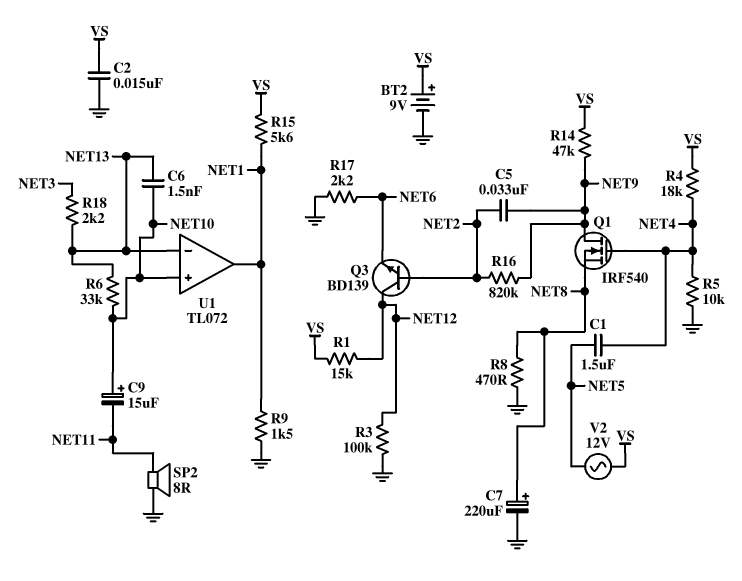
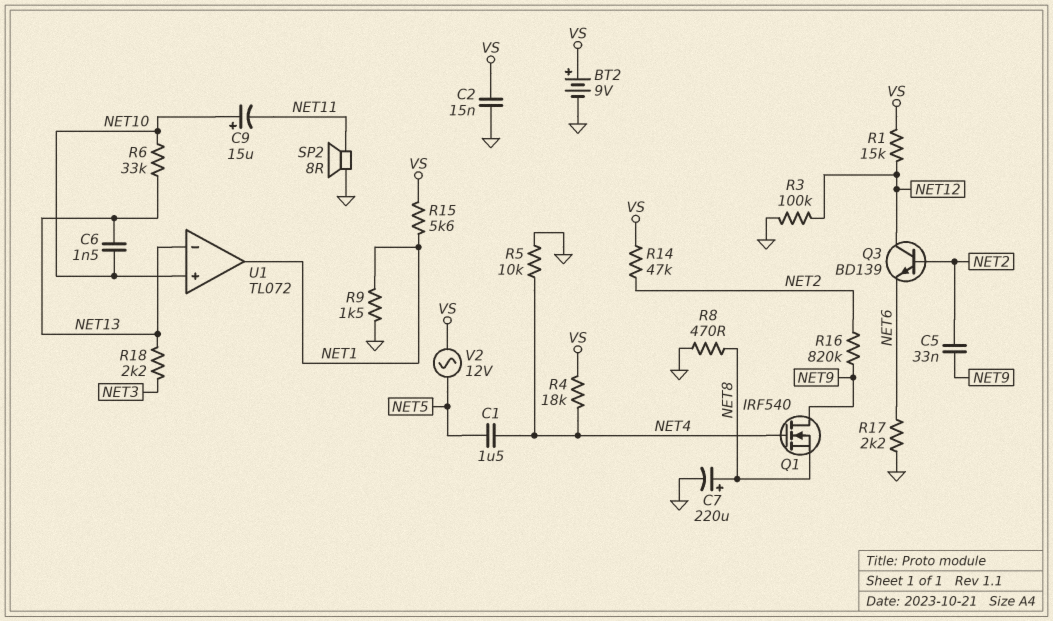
R14: 47k (NET9, VS) -> 47k (NET2, VS)

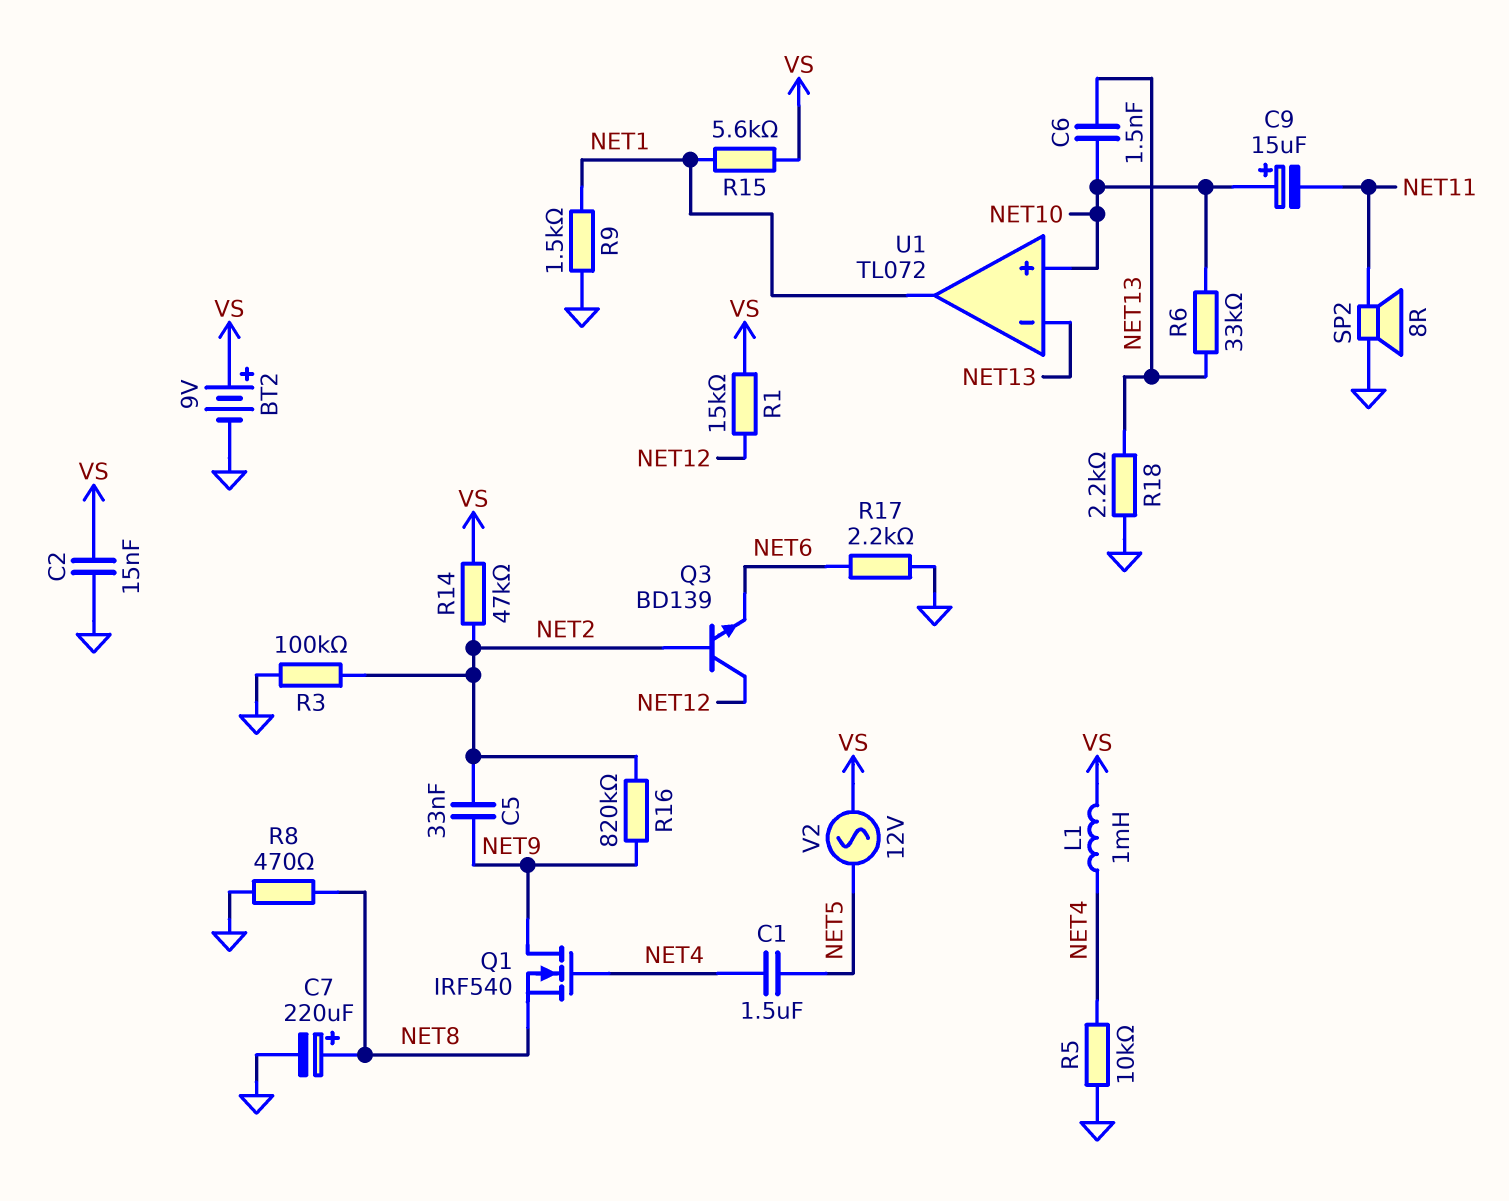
L1: none -> 1mH (NET4, VS)
R3: 100k (GND, NET12) -> 100k (GND, NET2)
R4: 18k (NET4, VS) -> none
R18: 2.2k (NET3, NET13) -> 2.2k (GND, NET13)

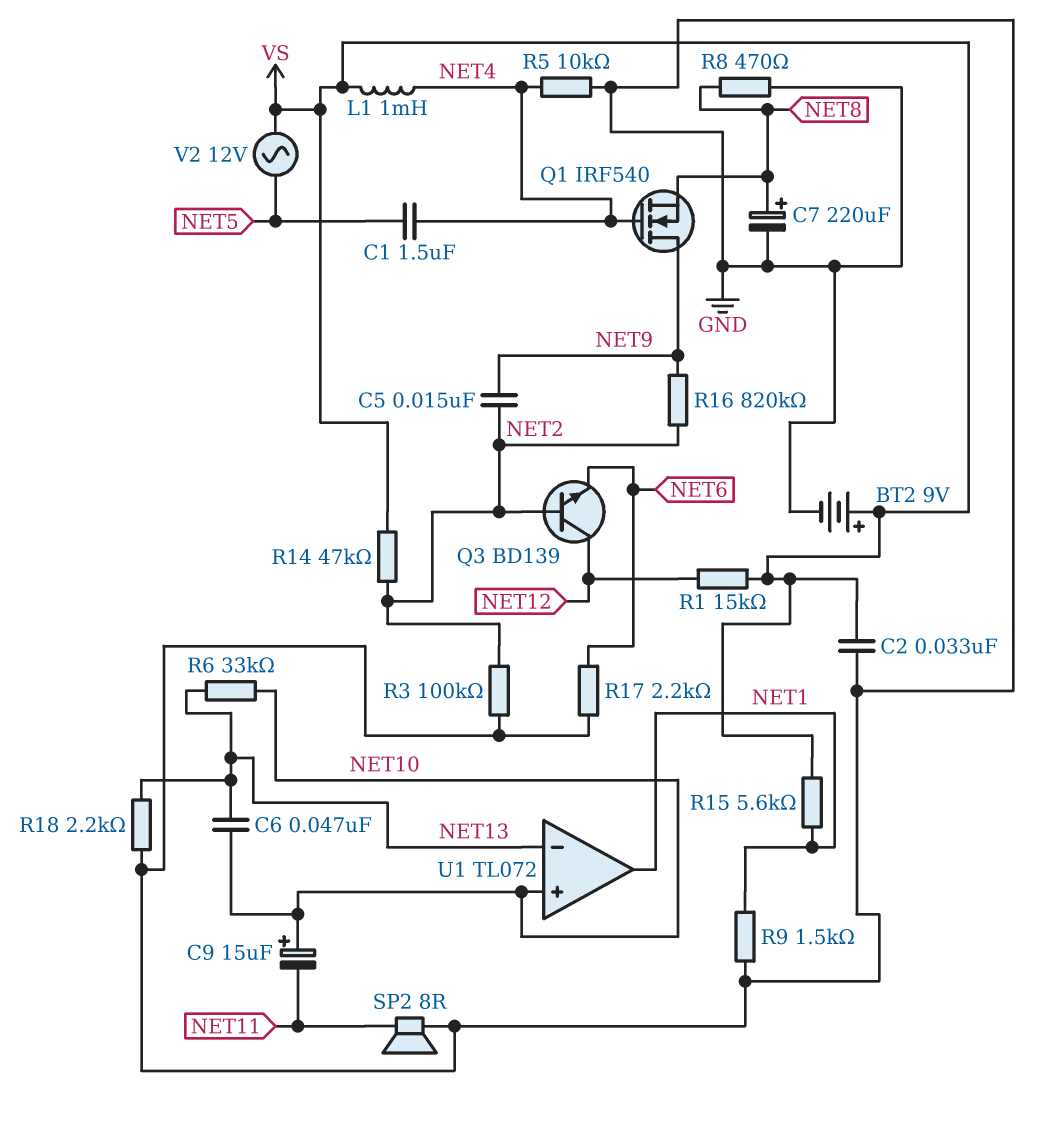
C2: 15nF (GND, VS) -> 33nF (GND, VS)
C5: 33nF (NET2, NET9) -> 15nF (NET2, NET9)
C6: 1.5nF (NET10, NET13) -> 47nF (NET10, NET13)

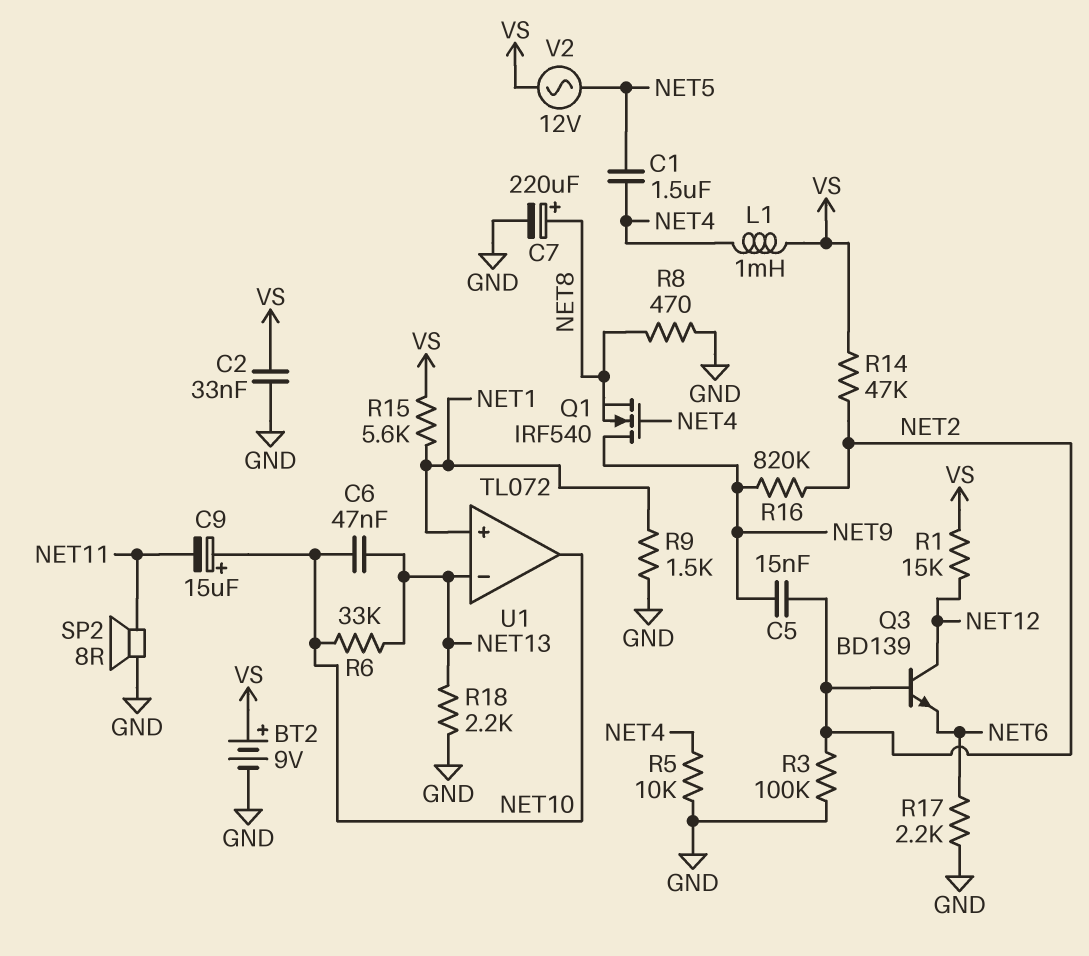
U1 pin in+: NET10 -> NET1
U1 pin out: NET1 -> NET10

